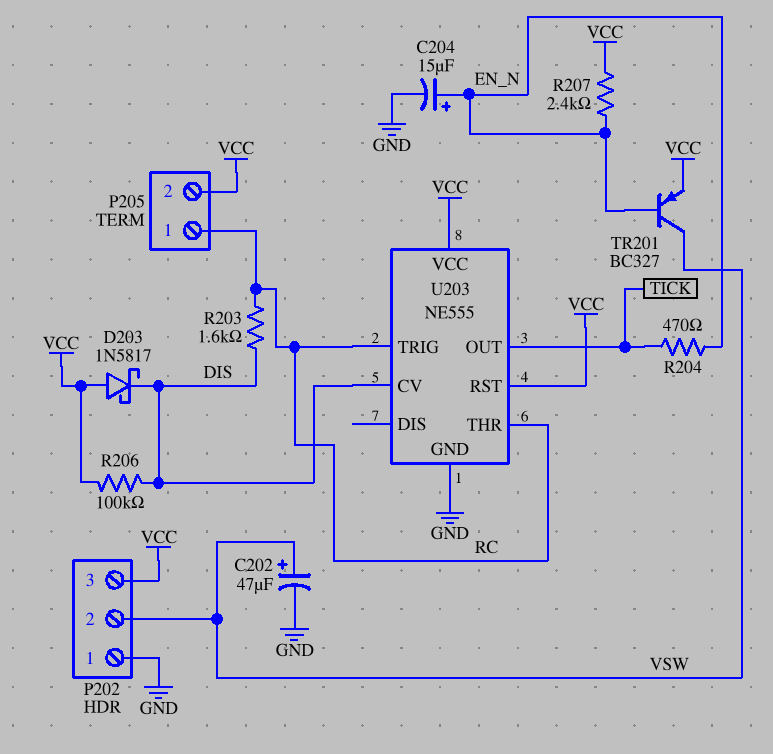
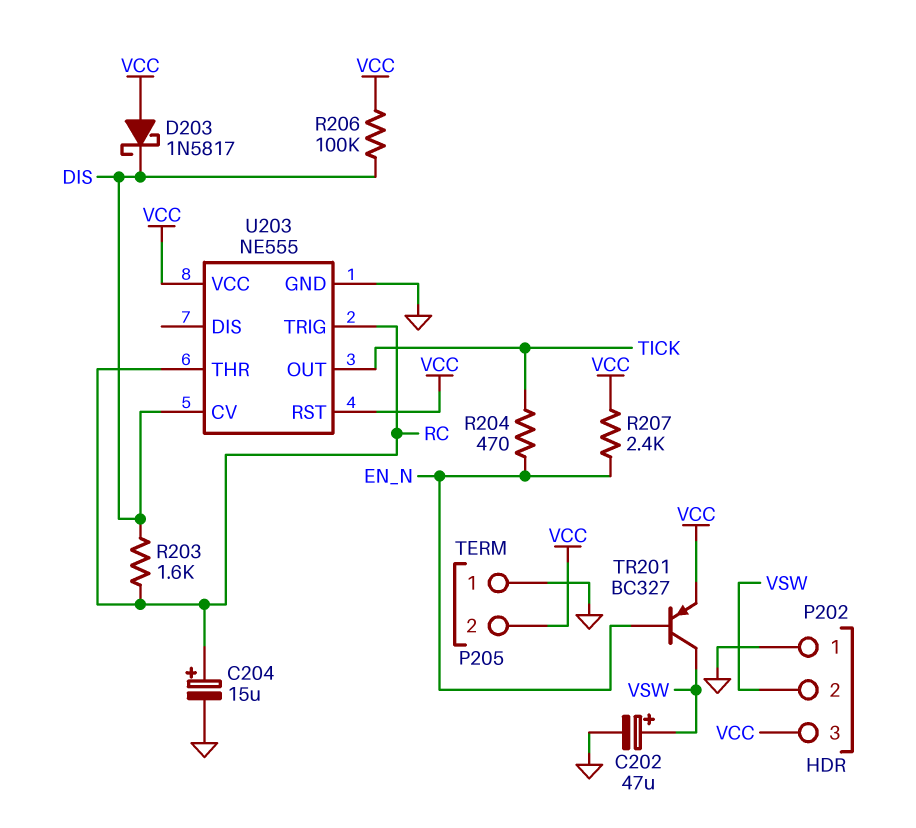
C204: 15uF (plus EN_N, minus GND) -> 15uF (plus RC, minus GND)
P205 pin 1: RC -> GND

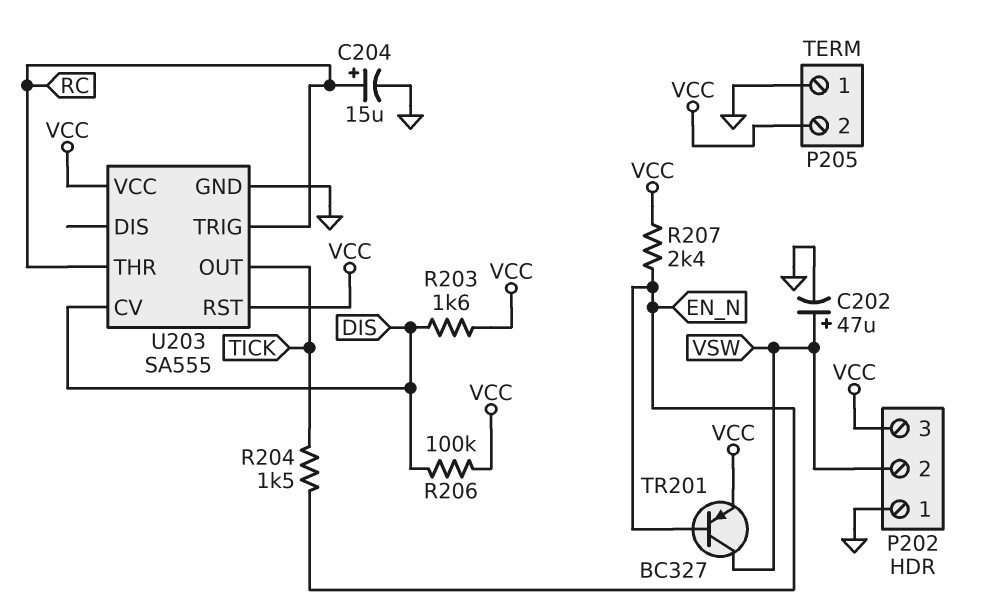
D203: schottky 1N5817 (A VCC, K DIS) -> none
R203: 1.6k (DIS, RC) -> 1.6k (DIS, VCC)
R204: 470 (EN_N, TICK) -> 1.5k (EN_N, TICK)
U203: NE555 -> SA555

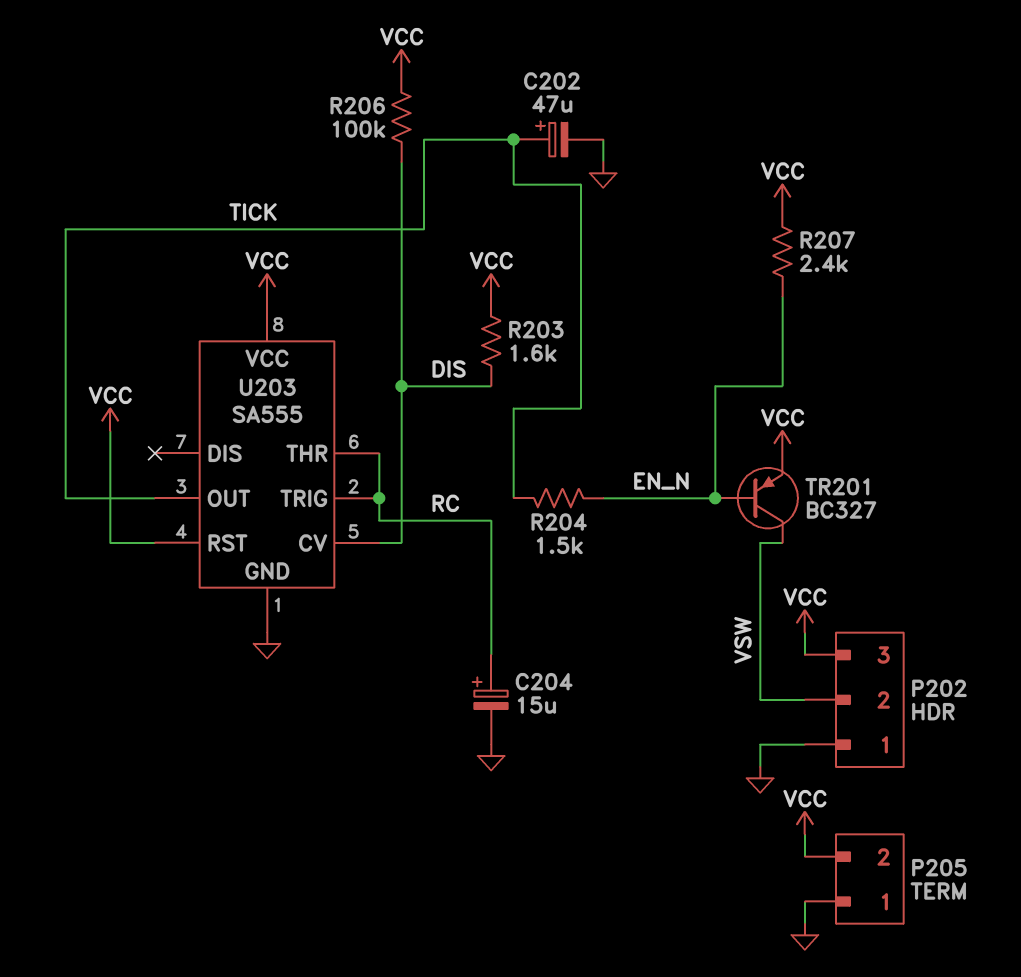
C202: 47uF (plus VSW, minus GND) -> 47uF (plus TICK, minus GND)

